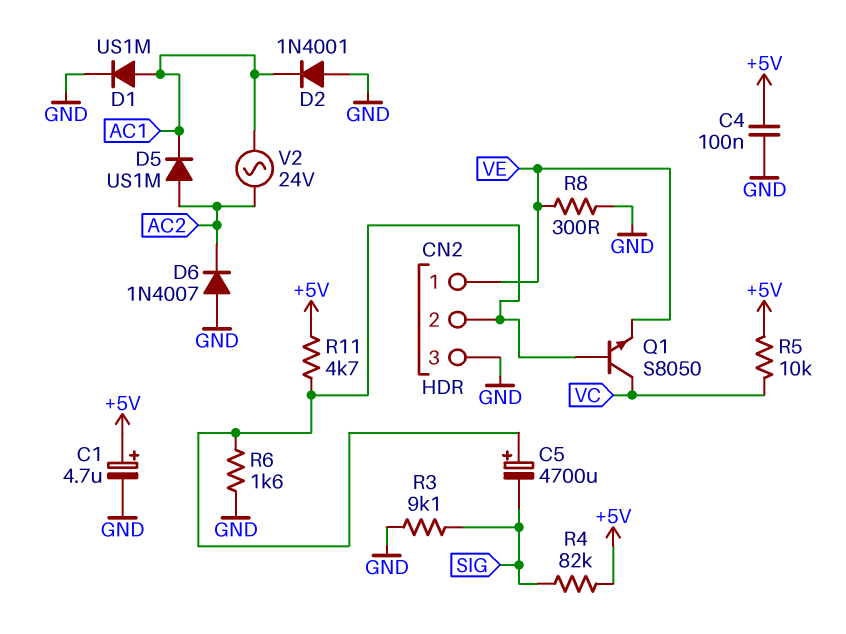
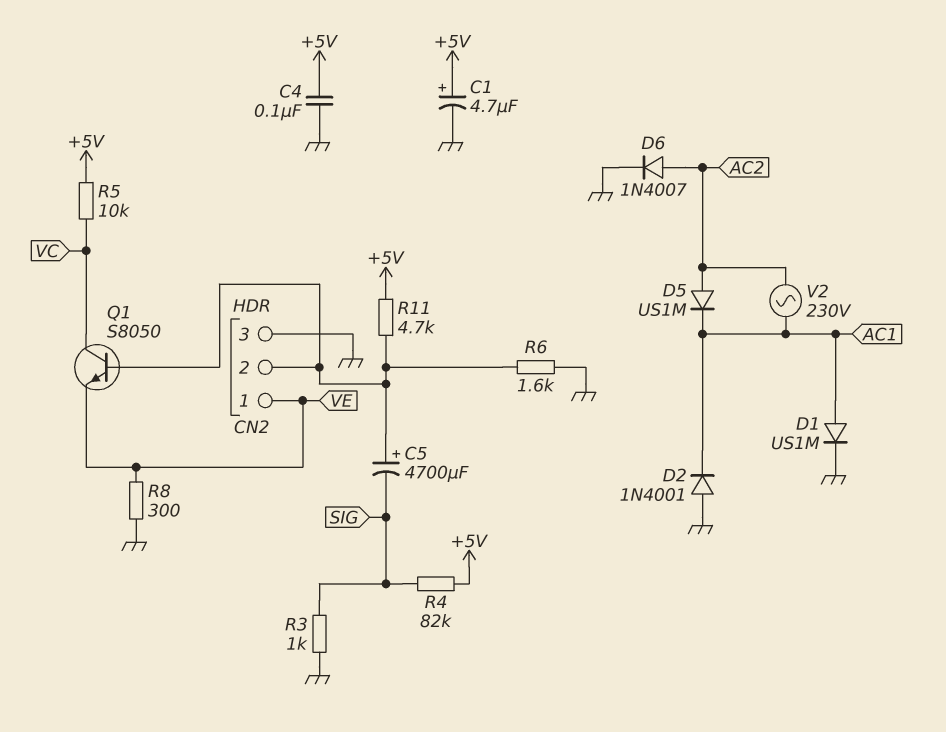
D6: diode 1N4007 (A GND, K AC2) -> diode 1N4007 (A AC2, K GND)
R3: 9.1k (GND, SIG) -> 1k (GND, SIG)
V2: AC 24V (AC1, AC2) -> AC 230V (AC1, AC2)

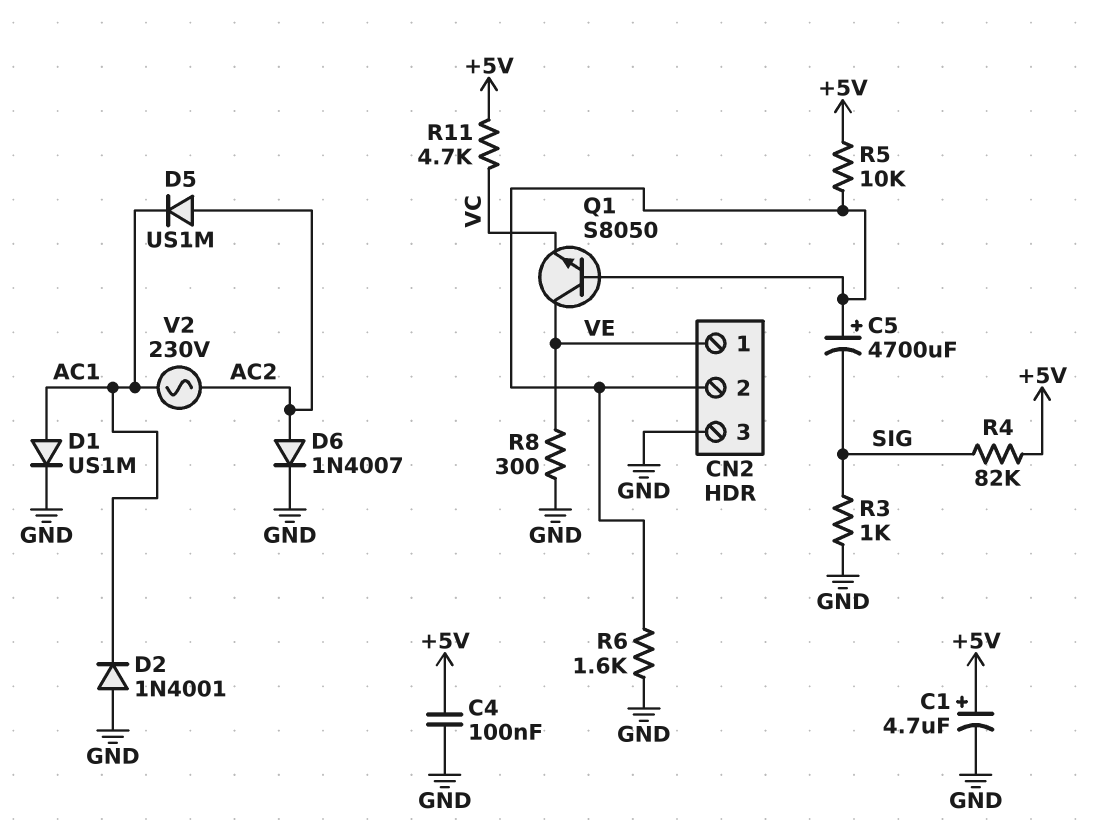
Q1: NPN S8050 (B CN2/2, C VC, E VE) -> NPN S8050 (B CN2/2, C VE, E VC)
R5: 10k (+5V, VC) -> 10k (+5V, CN2/2)
R11: 4.7k (+5V, CN2/2) -> 4.7k (+5V, VC)

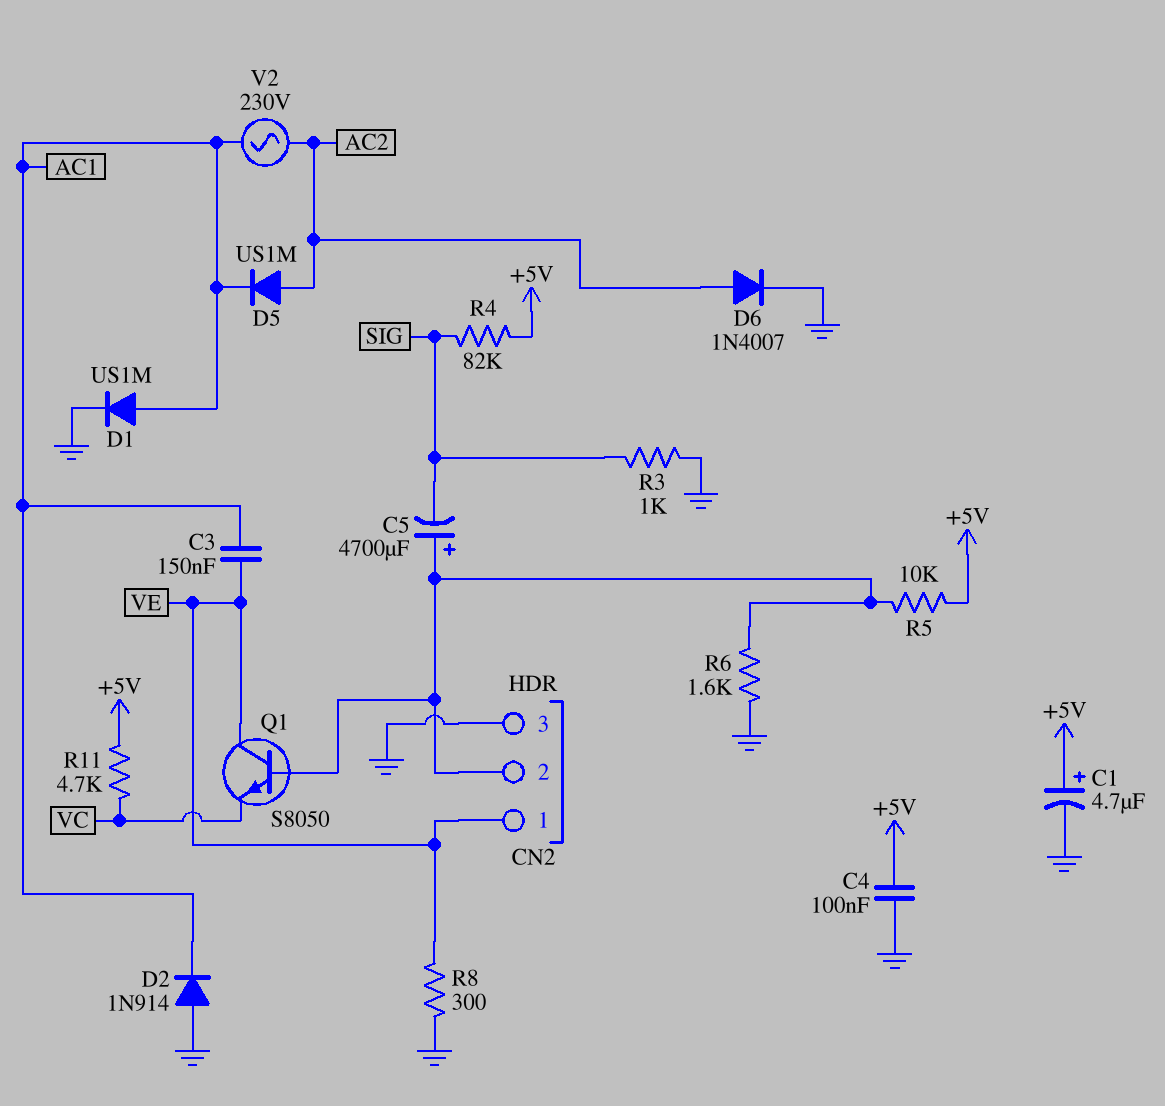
C3: none -> 150nF (AC1, VE)
D2: diode 1N4001 (A GND, K AC1) -> diode 1N914 (A GND, K AC1)

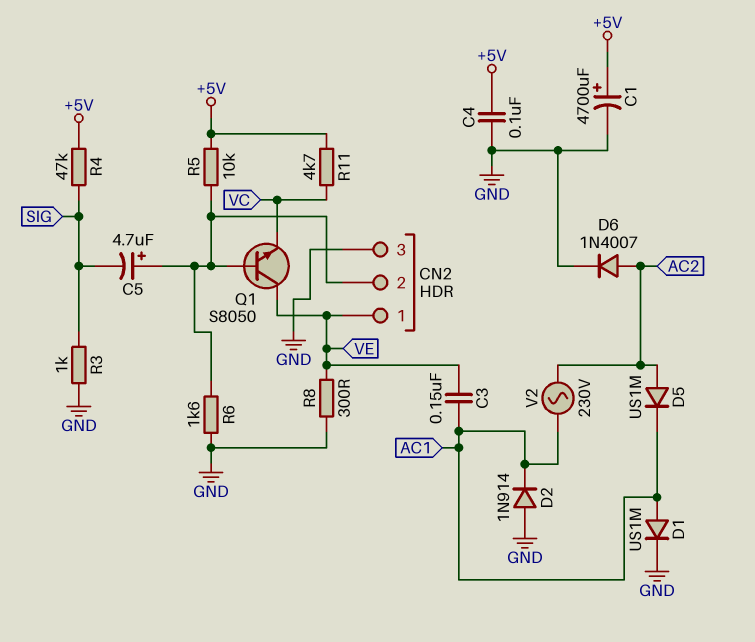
C1: 4.7uF (plus +5V, minus GND) -> 4700uF (plus +5V, minus GND)
C5: 4700uF (plus CN2/2, minus SIG) -> 4.7uF (plus CN2/2, minus SIG)
R4: 82k (+5V, SIG) -> 47k (+5V, SIG)

